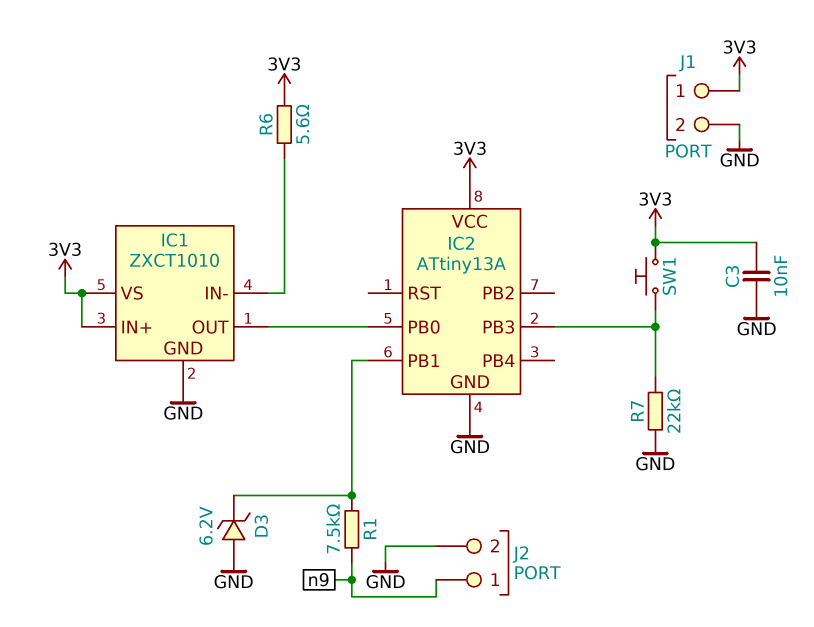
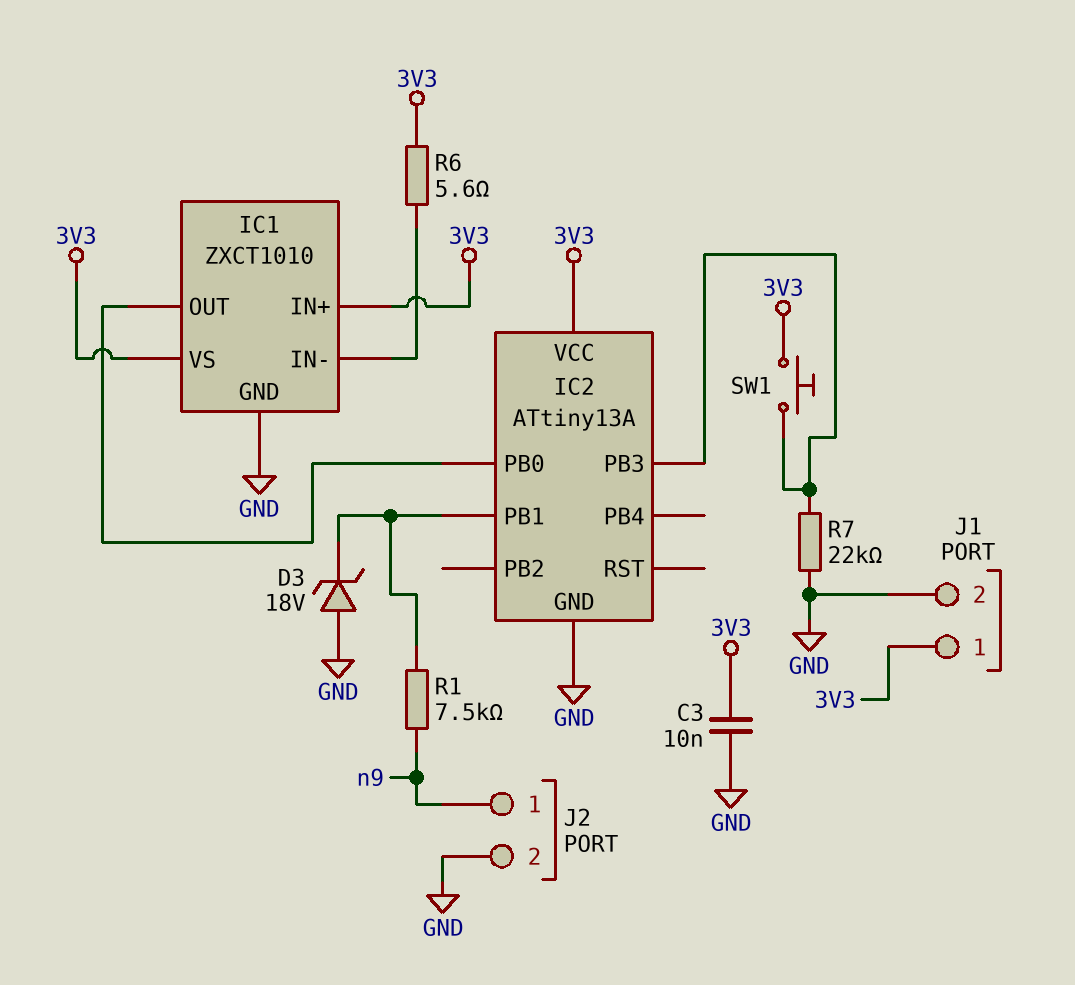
D3: zener 6.2V (A GND, K IC2/PB1) -> zener 18V (A GND, K IC2/PB1)

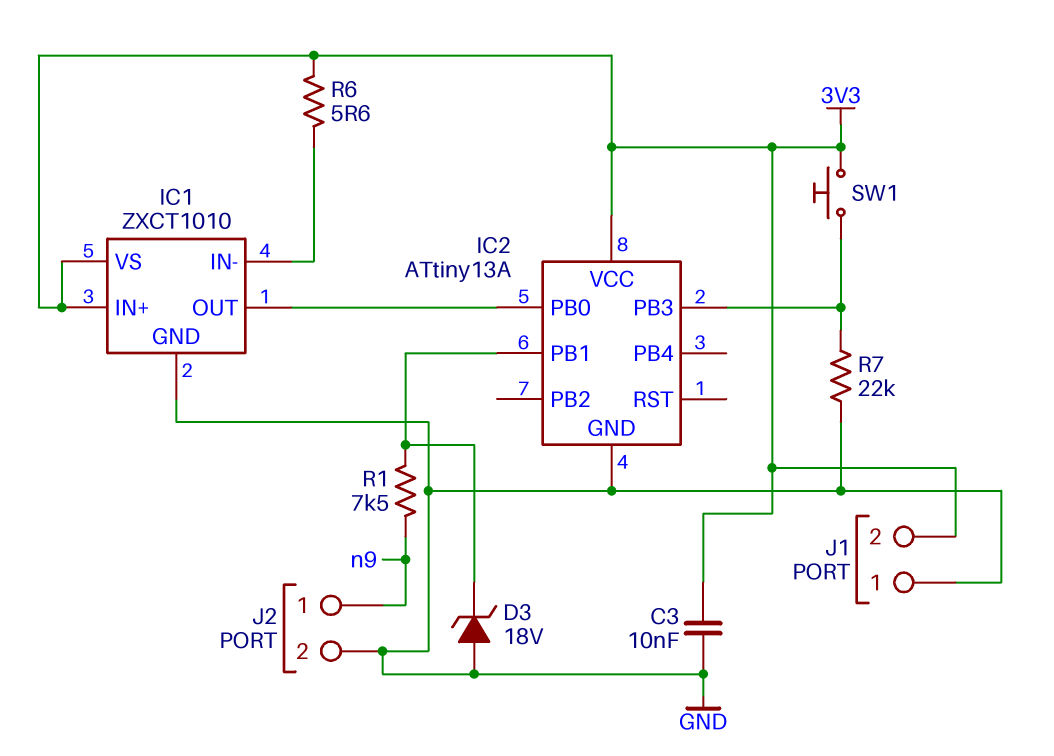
J1 pin 1: 3V3 -> GND
J1 pin 2: GND -> 3V3

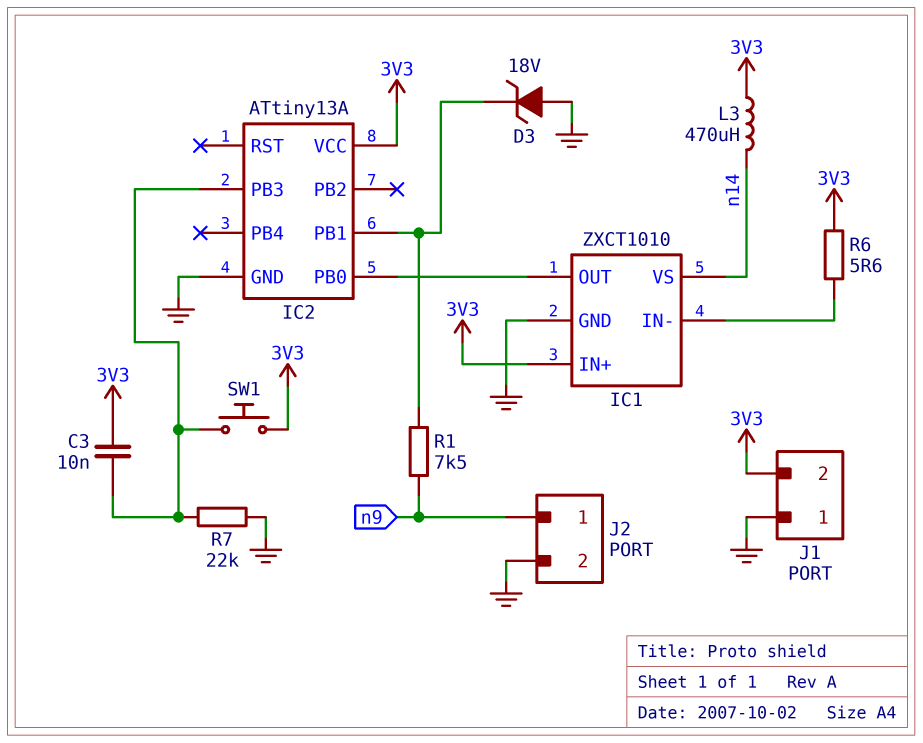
C3: 10nF (3V3, GND) -> 10nF (3V3, IC2/PB3)
IC1 pin VS: 3V3 -> n14
L3: none -> 470uH (3V3, n14)

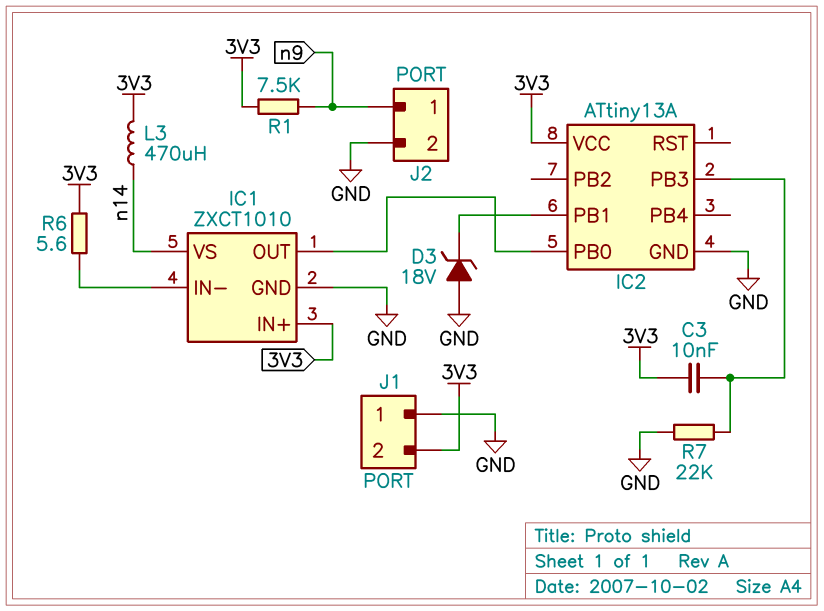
R1: 7.5k (IC2/PB1, n9) -> 7.5k (3V3, n9)
SW1: button (3V3, IC2/PB3) -> none

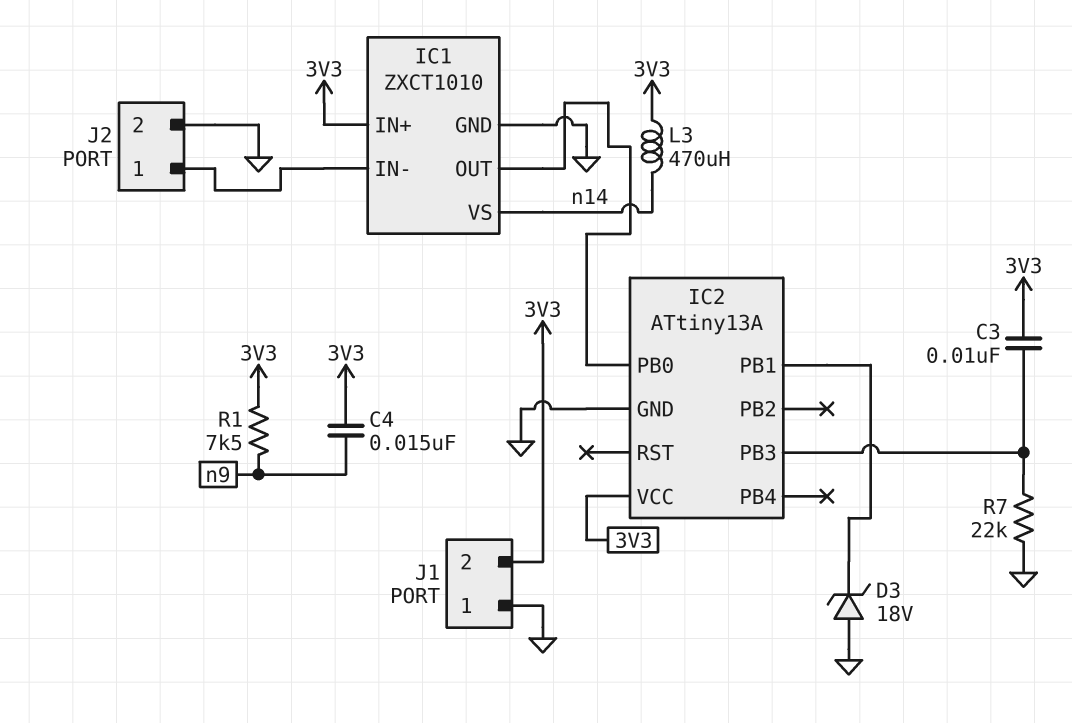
C4: none -> 15nF (3V3, n9)
J2 pin 1: n9 -> IC1/IN-
R6: 5.6 (3V3, IC1/IN-) -> none

